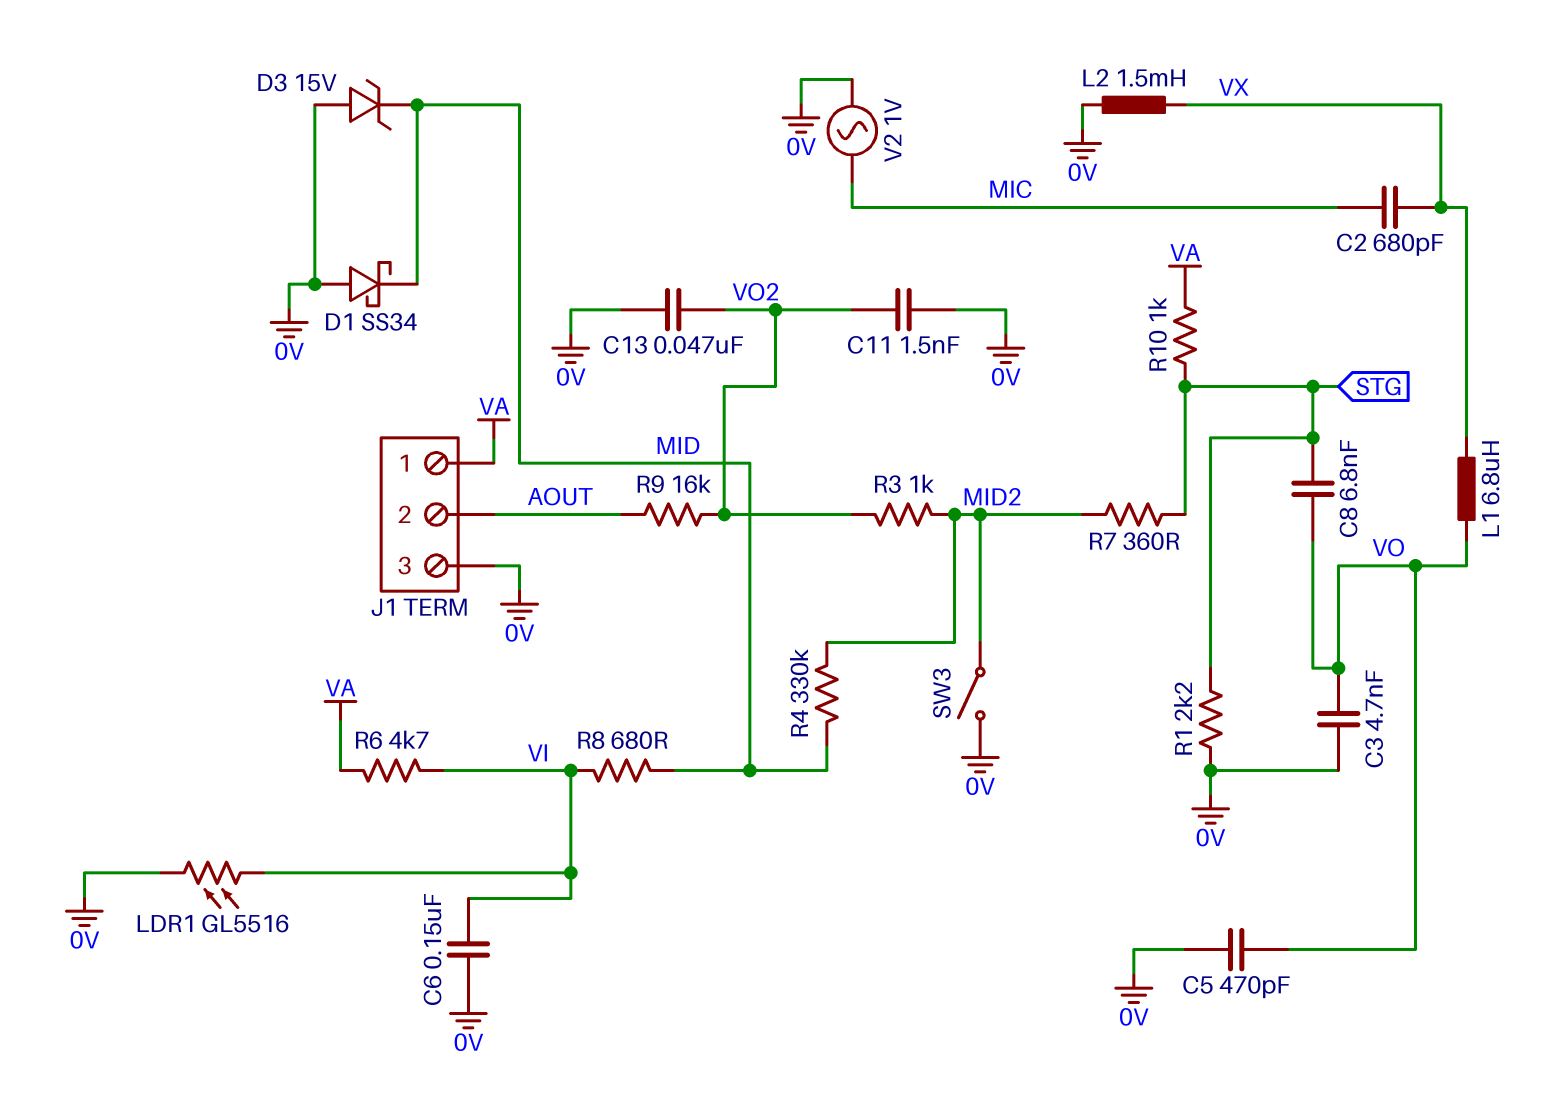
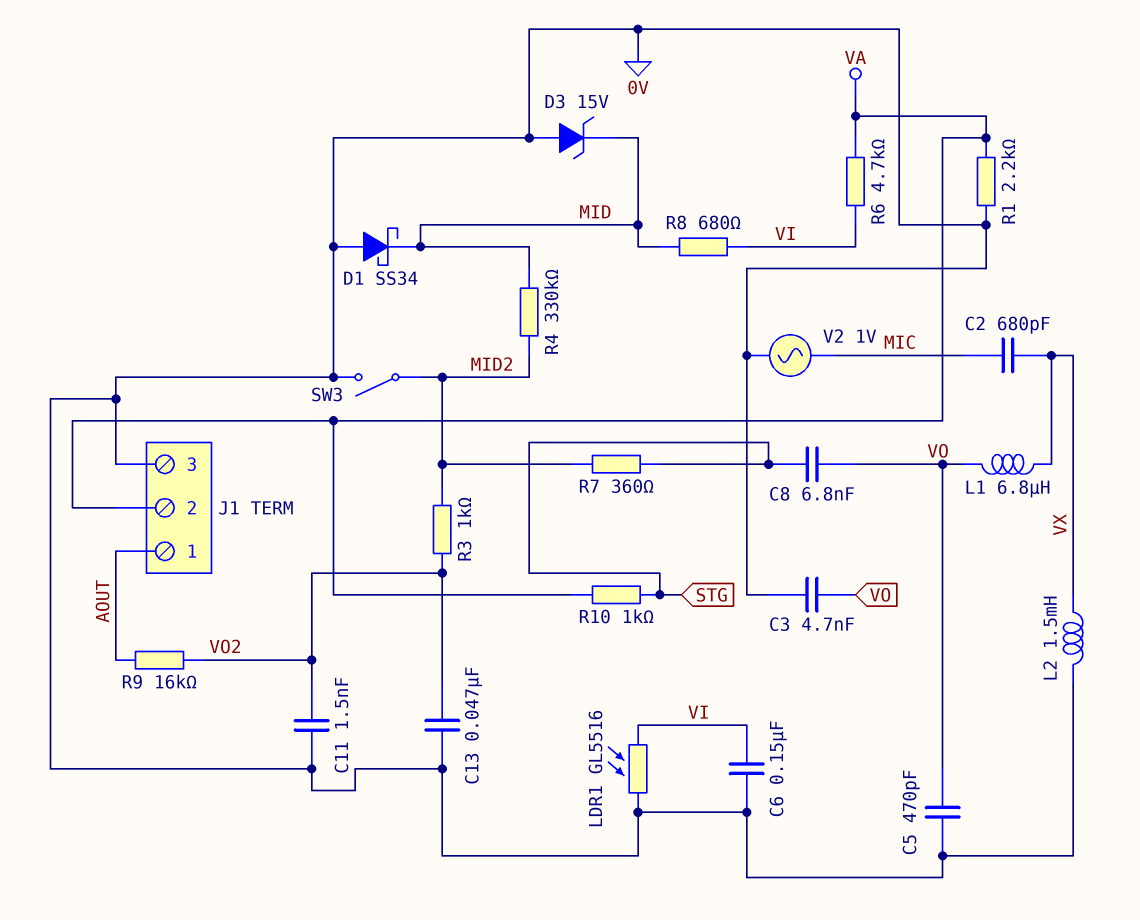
J1 pin 1: VA -> AOUT
J1 pin 2: AOUT -> VA
R1: 2.2k (0V, STG) -> 2.2k (0V, VA)

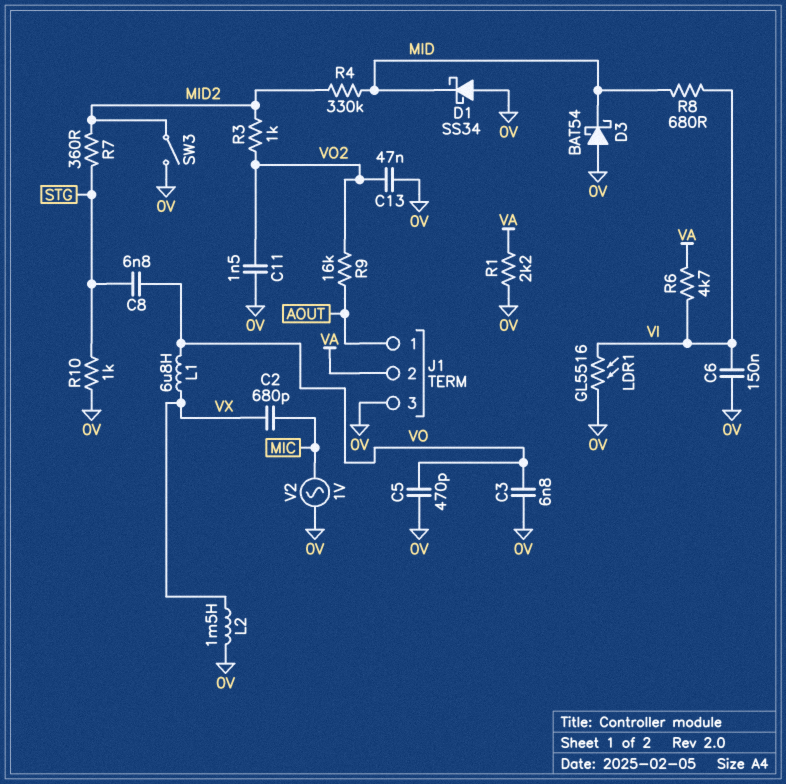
C3: 4.7nF (0V, VO) -> 6.8nF (0V, VO)
D3: zener 15V (A 0V, K MID) -> schottky BAT54 (A 0V, K MID)
R10: 1k (STG, VA) -> 1k (0V, STG)

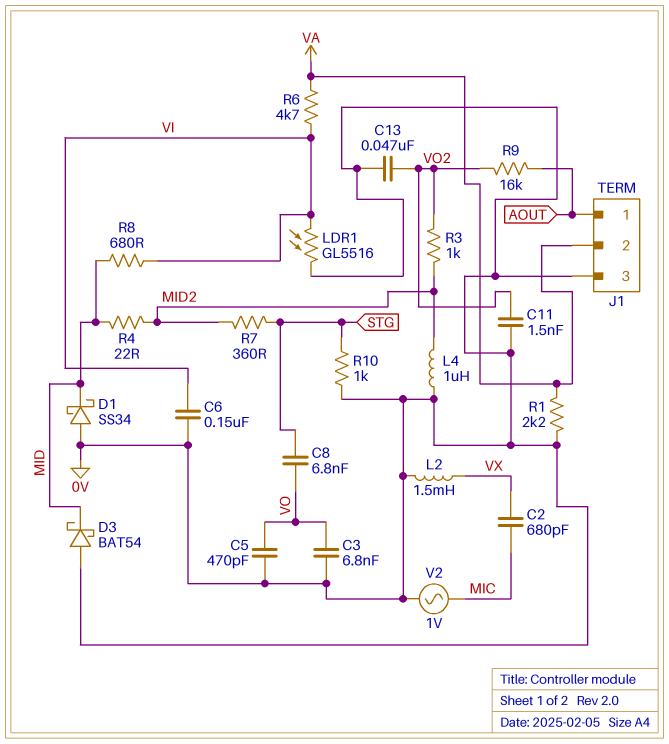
L1: 6.8uH (VO, VX) -> none
L4: none -> 1uH (0V, MID2)
R4: 330k (MID, MID2) -> 22 (MID, MID2)
SW3: switch (0V, MID2) -> none

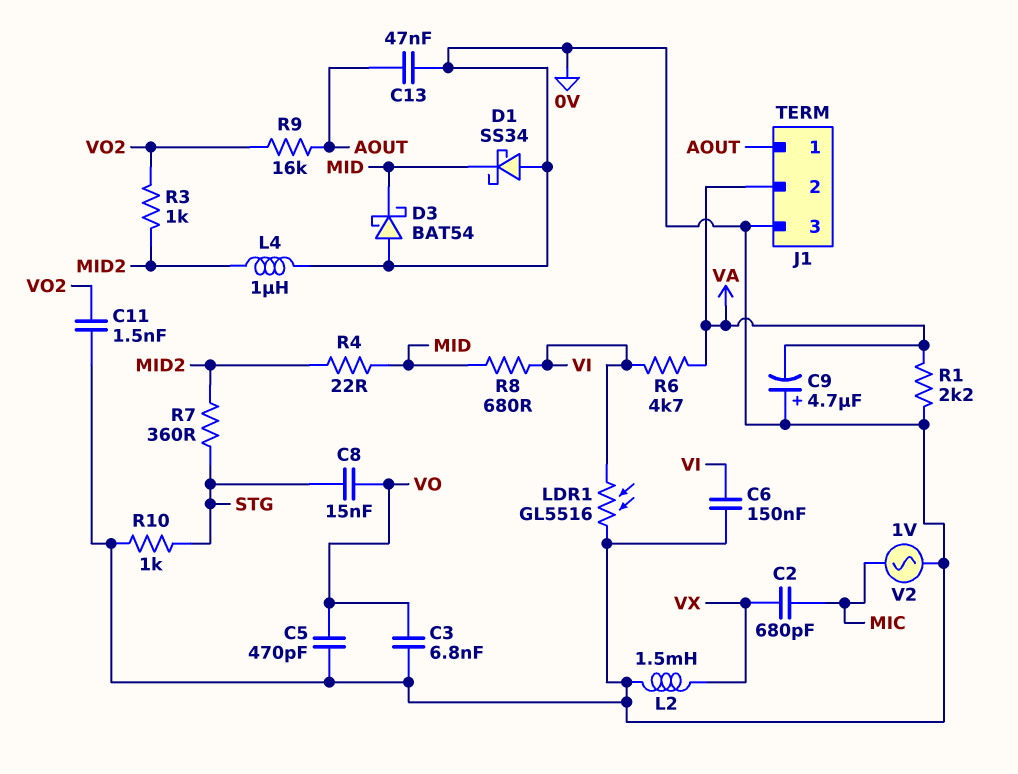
C8: 6.8nF (STG, VO) -> 15nF (STG, VO)
C9: none -> 4.7uF (plus 0V, minus VA)
C13: 47nF (0V, VO2) -> 47nF (0V, AOUT)

